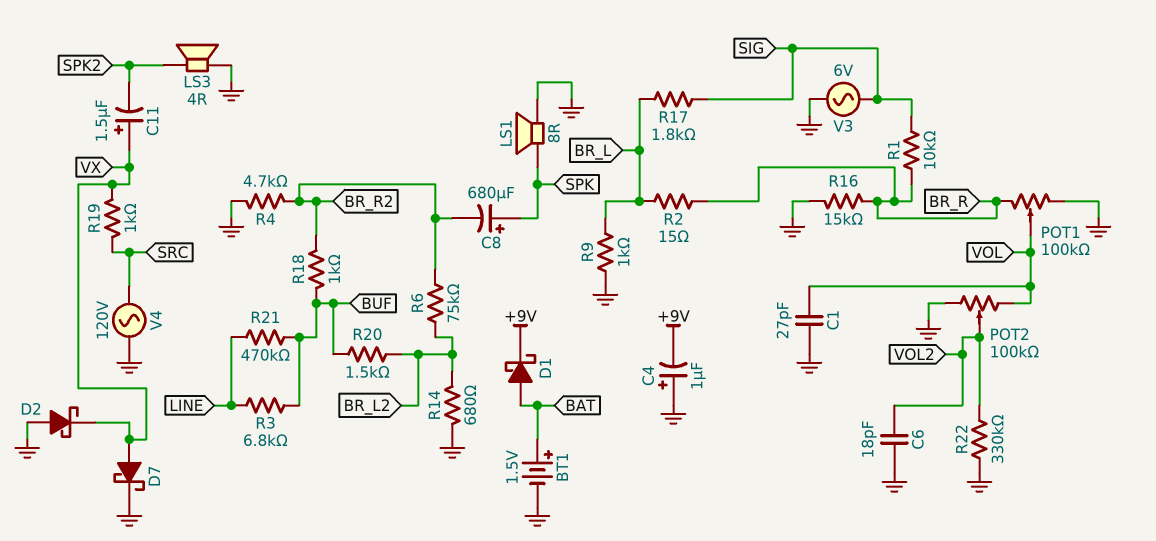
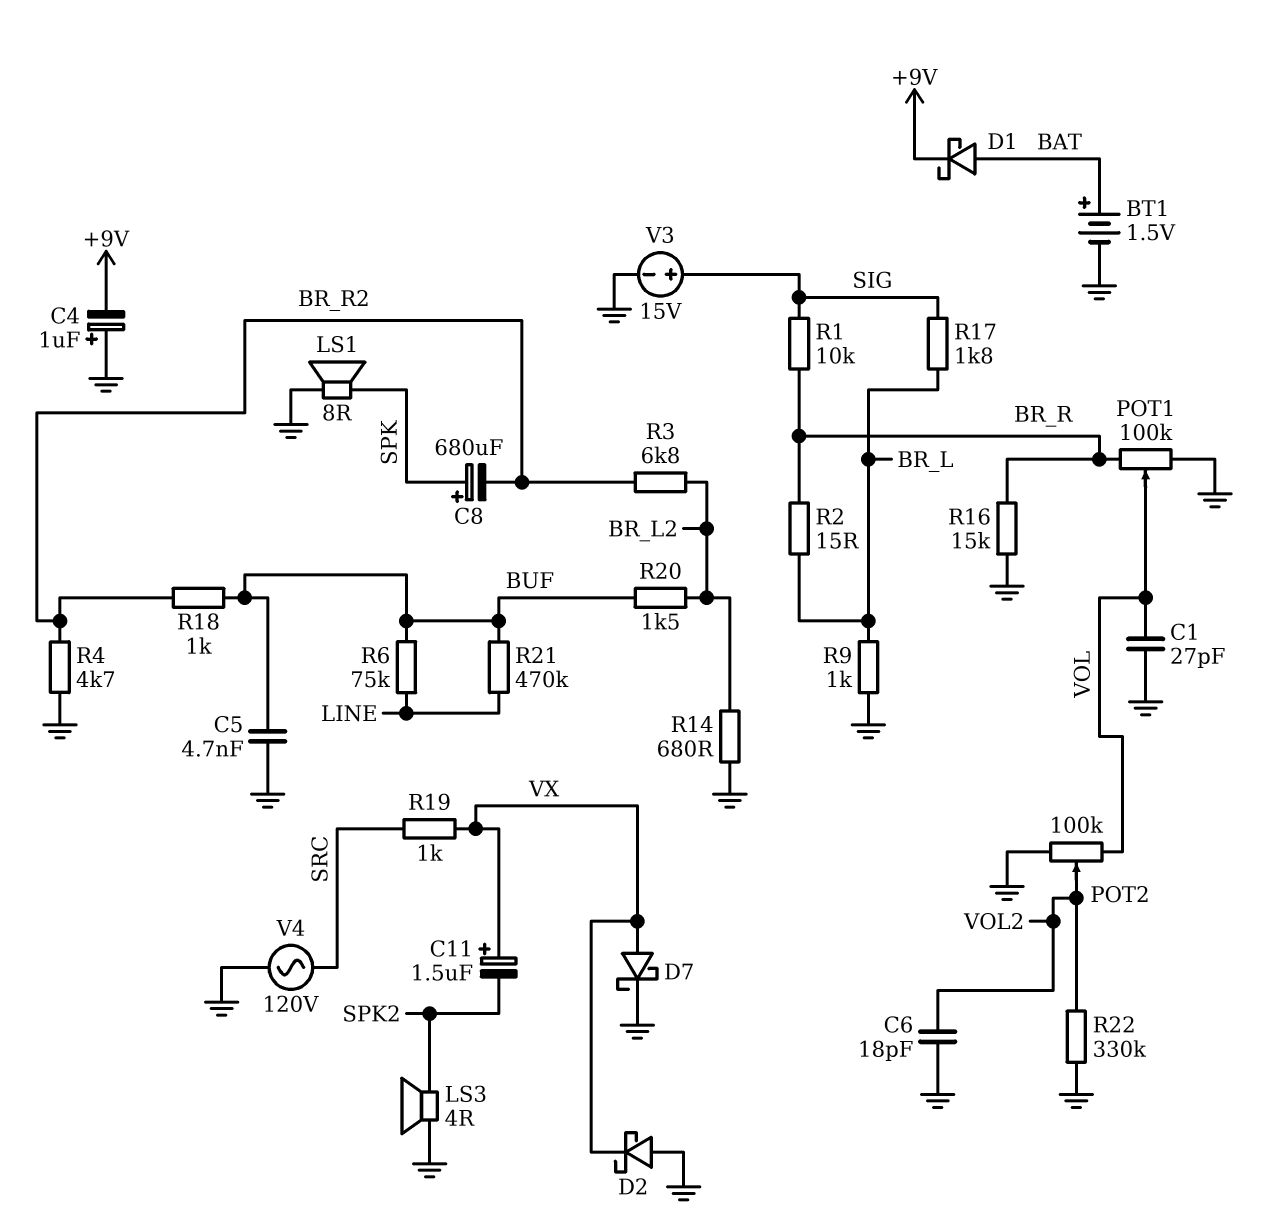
C5: none -> 4.7nF (BUF, GND)
R3: 6.8k (BUF, LINE) -> 6.8k (BR_L2, BR_R2)
R6: 75k (BR_L2, BR_R2) -> 75k (BUF, LINE)
V3: AC 6V (GND, SIG) -> 15V (plus SIG, minus GND)

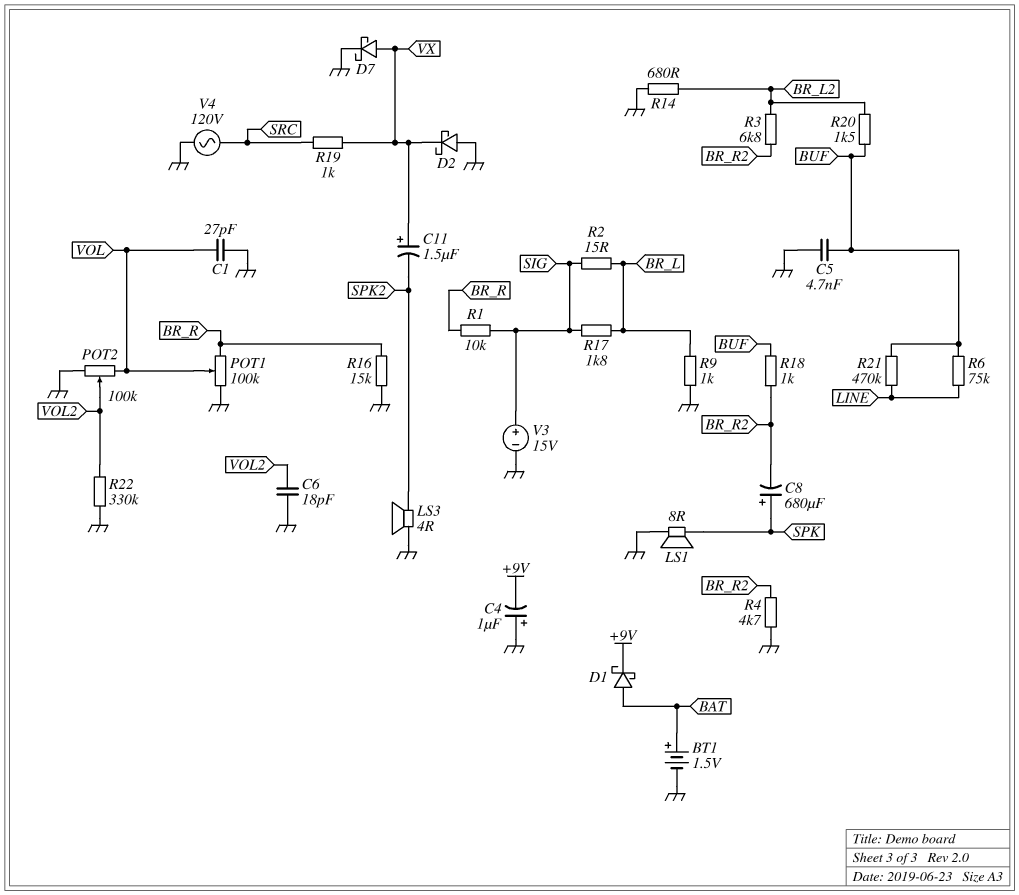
R2: 15 (BR_L, BR_R) -> 15 (BR_L, SIG)

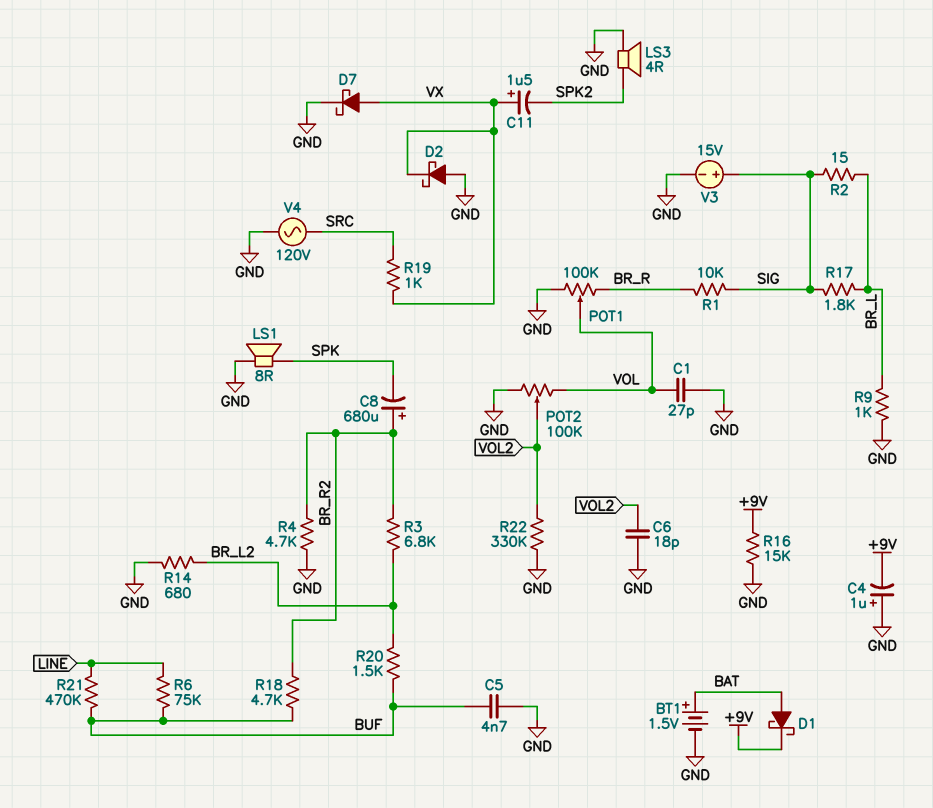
C8: 680uF (plus SPK, minus BR_R2) -> 680uF (plus BR_R2, minus SPK)
R16: 15k (BR_R, GND) -> 15k (+9V, GND)
R18: 1k (BR_R2, BUF) -> 4.7k (BR_R2, BUF)

